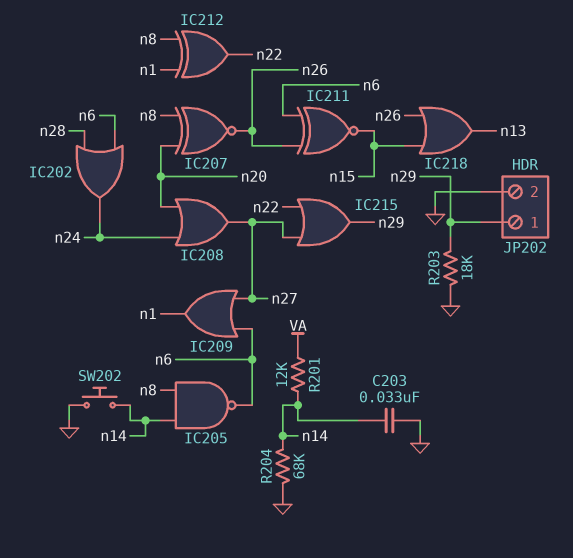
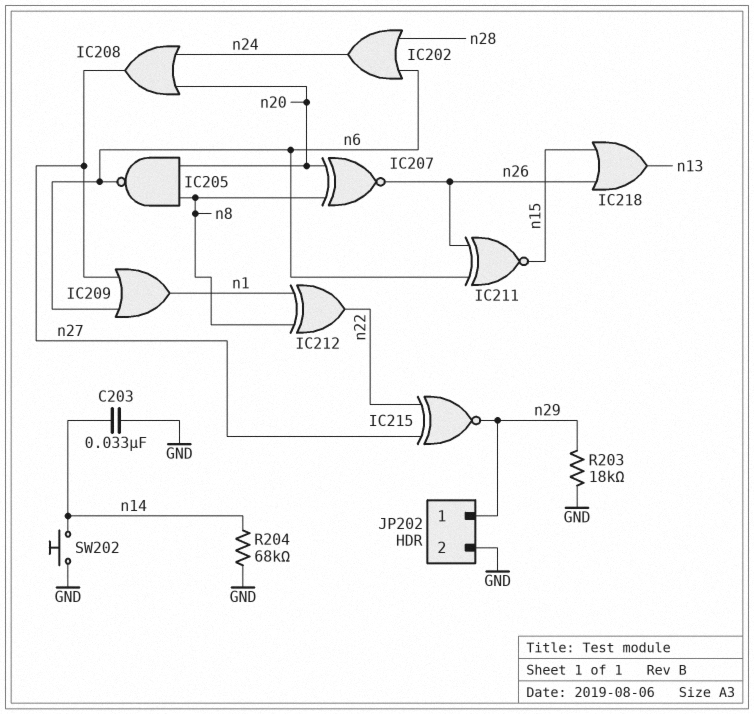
IC205: NAND (in n8, in n14, out n6) -> NAND (in n8, in n20, out n6)
IC215: OR (in n22, in n27, out n29) -> XNOR (in n22, in n27, out n29)
R201: 12k (VA, n14) -> none

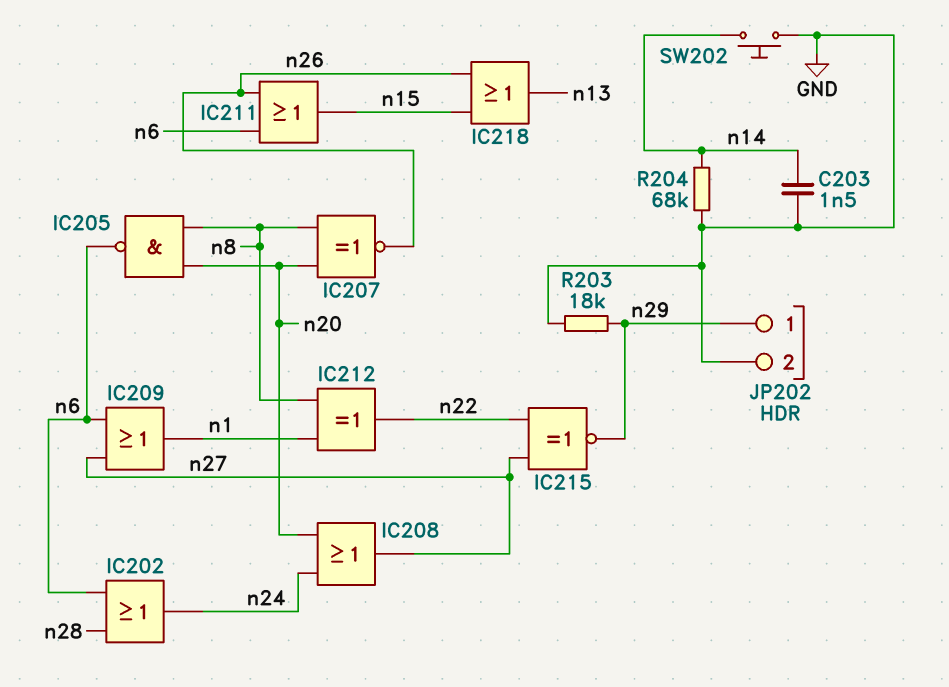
C203: 33nF (GND, n14) -> 1.5nF (GND, n14)
IC211: XNOR (in n6, in n26, out n15) -> OR (in n6, in n26, out n15)

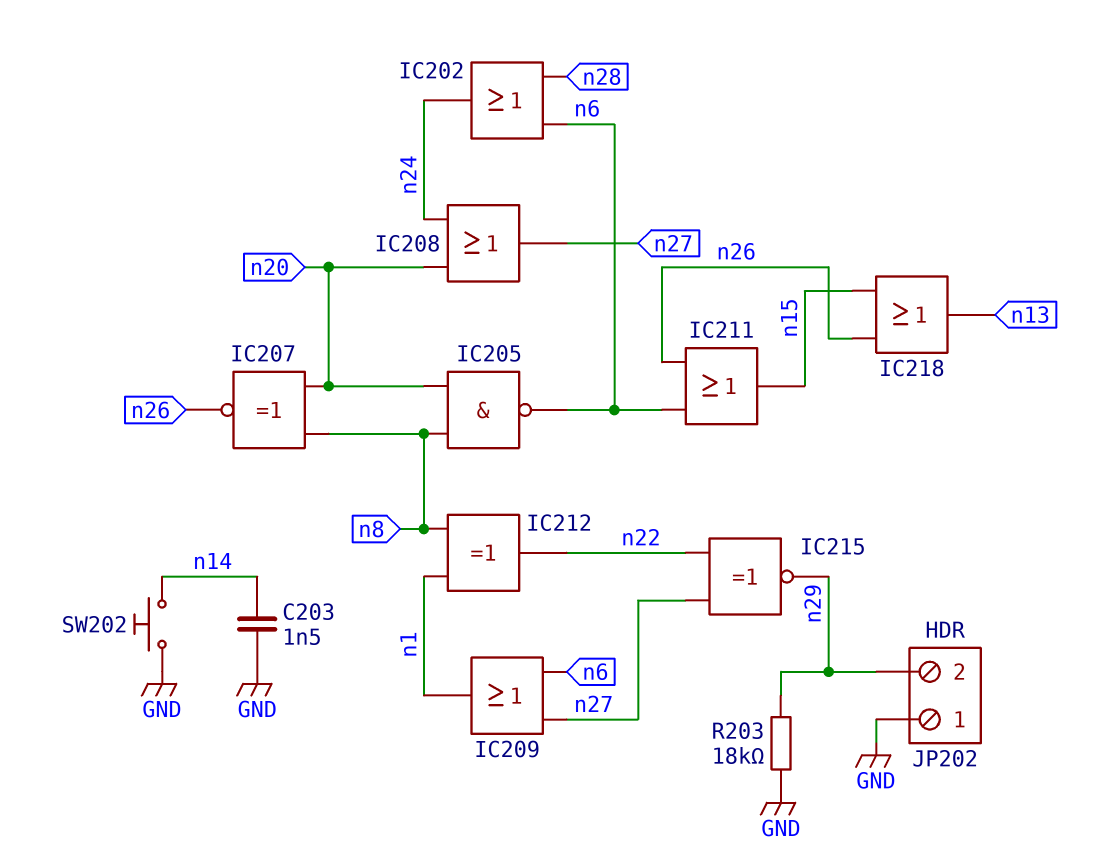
JP202 pin 1: n29 -> GND
JP202 pin 2: GND -> n29
R204: 68k (GND, n14) -> none

